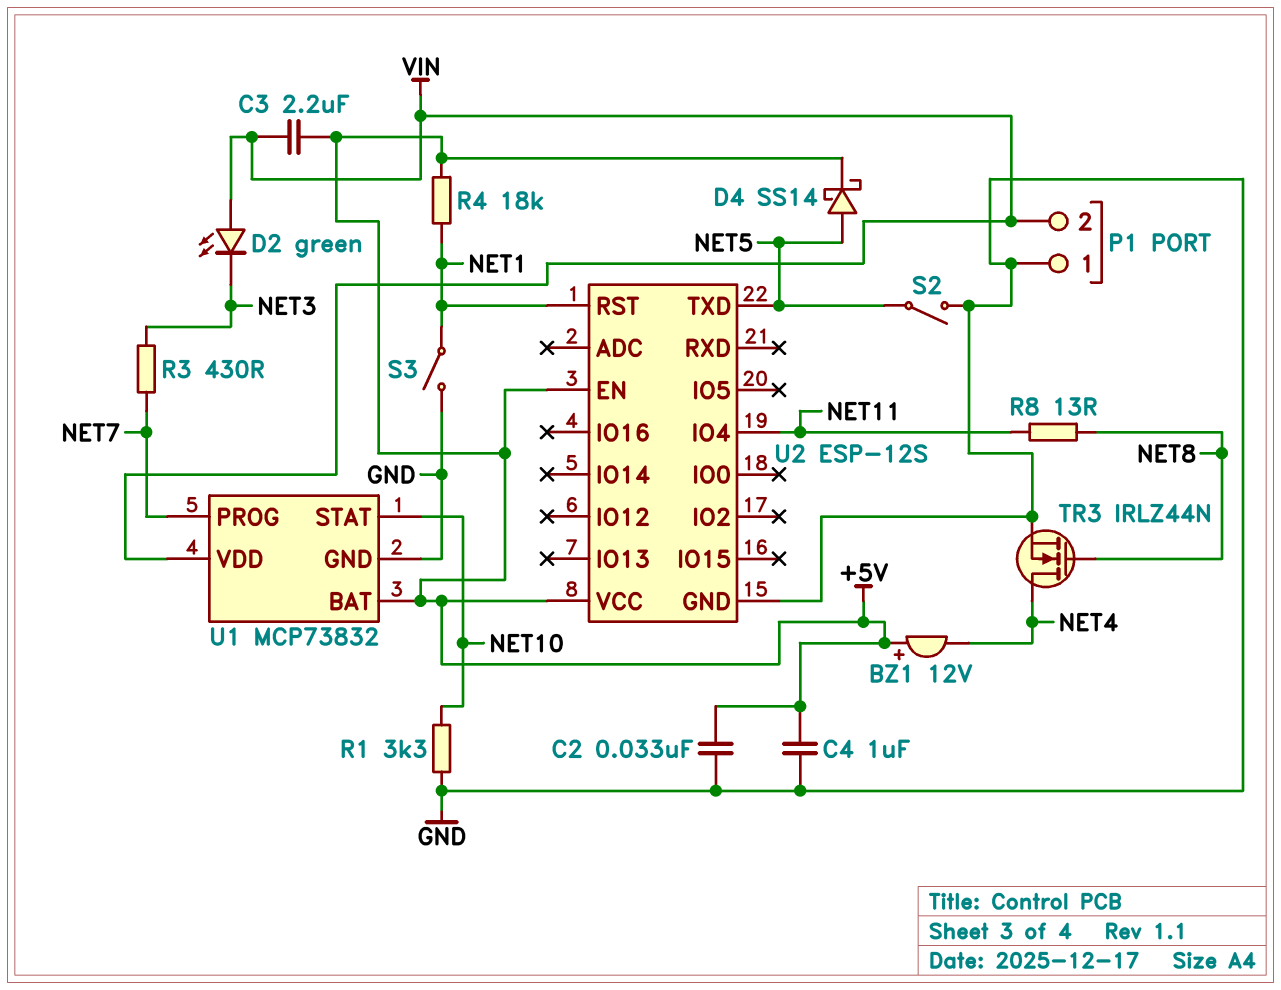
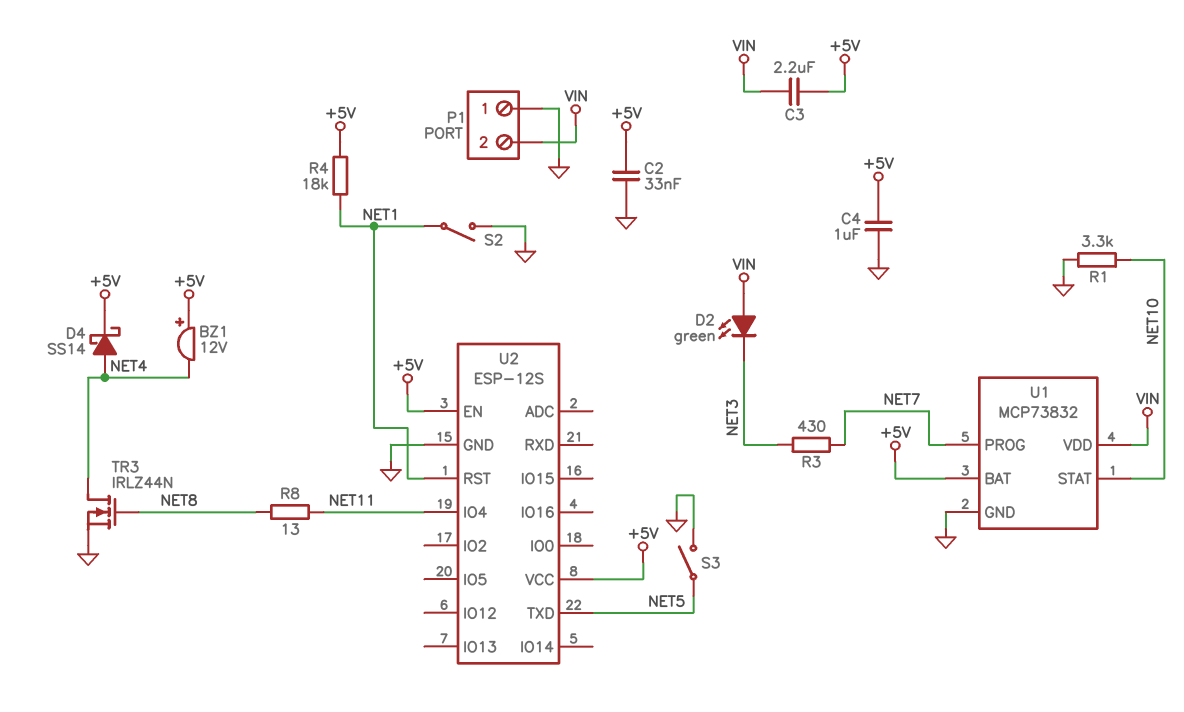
D4: schottky SS14 (A NET5, K +5V) -> schottky SS14 (A NET4, K +5V)
S2: switch (GND, NET5) -> switch (GND, NET1)
S3: switch (GND, NET1) -> switch (GND, NET5)

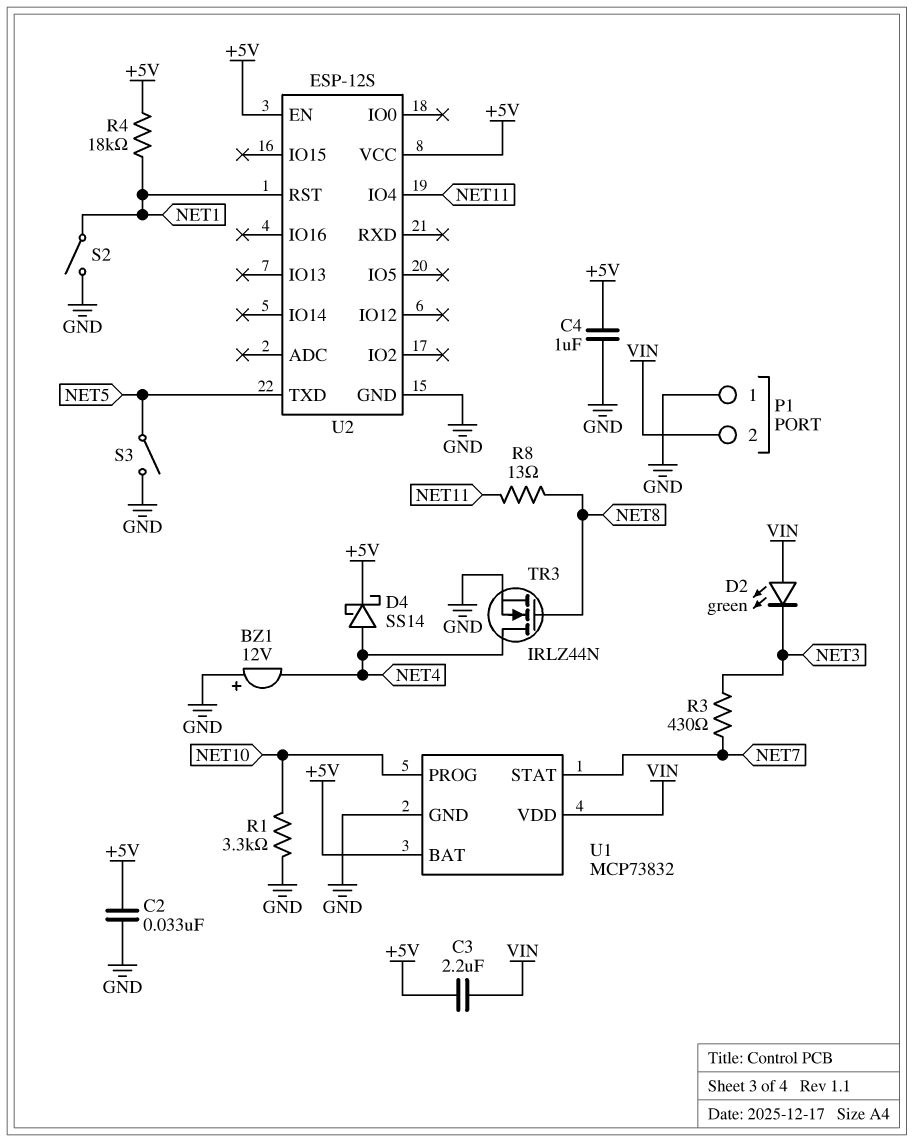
BZ1: buzzer 12V (plus +5V, minus NET4) -> buzzer 12V (plus GND, minus NET4)
U1 pin PROG: NET7 -> NET10
U1 pin STAT: NET10 -> NET7

